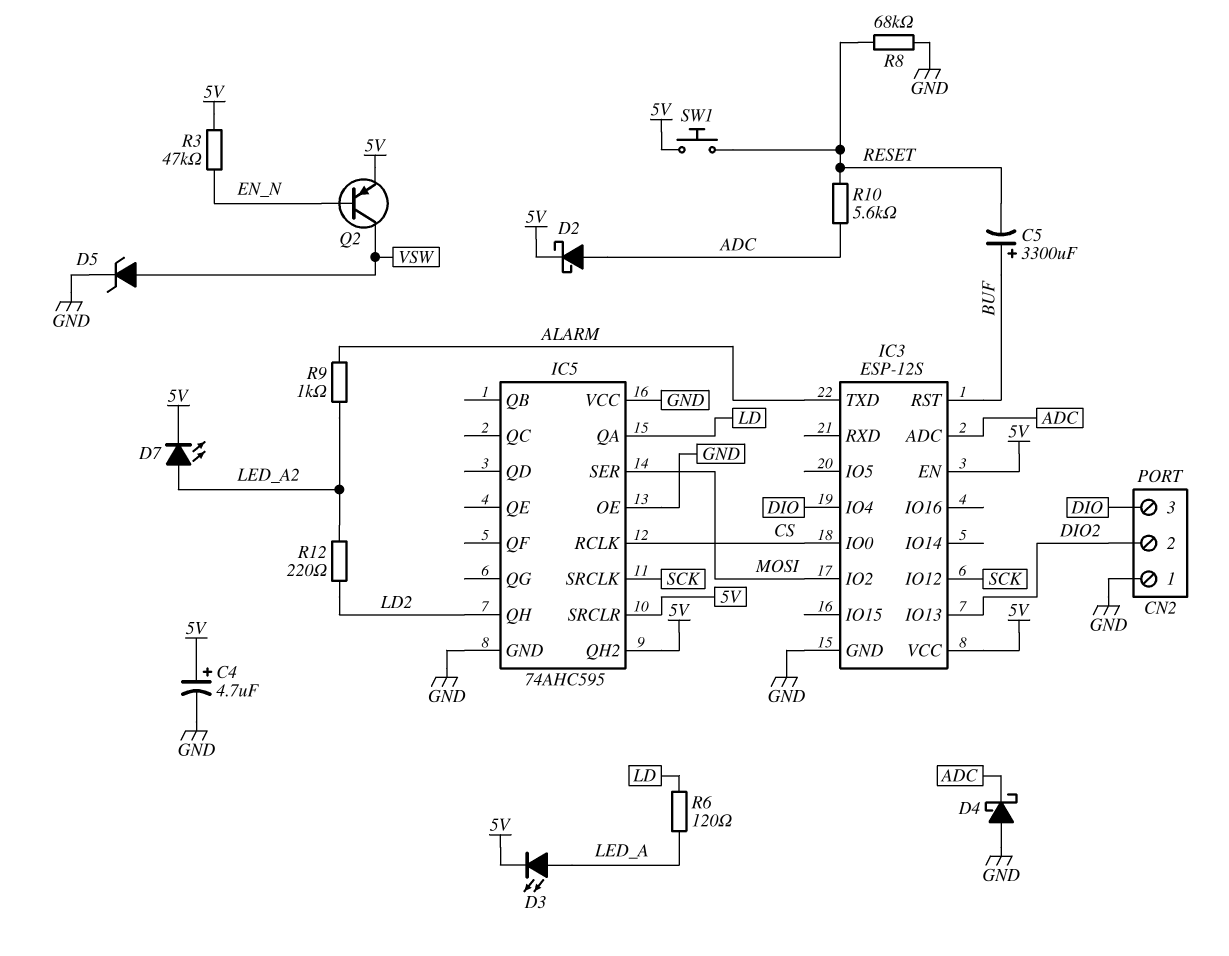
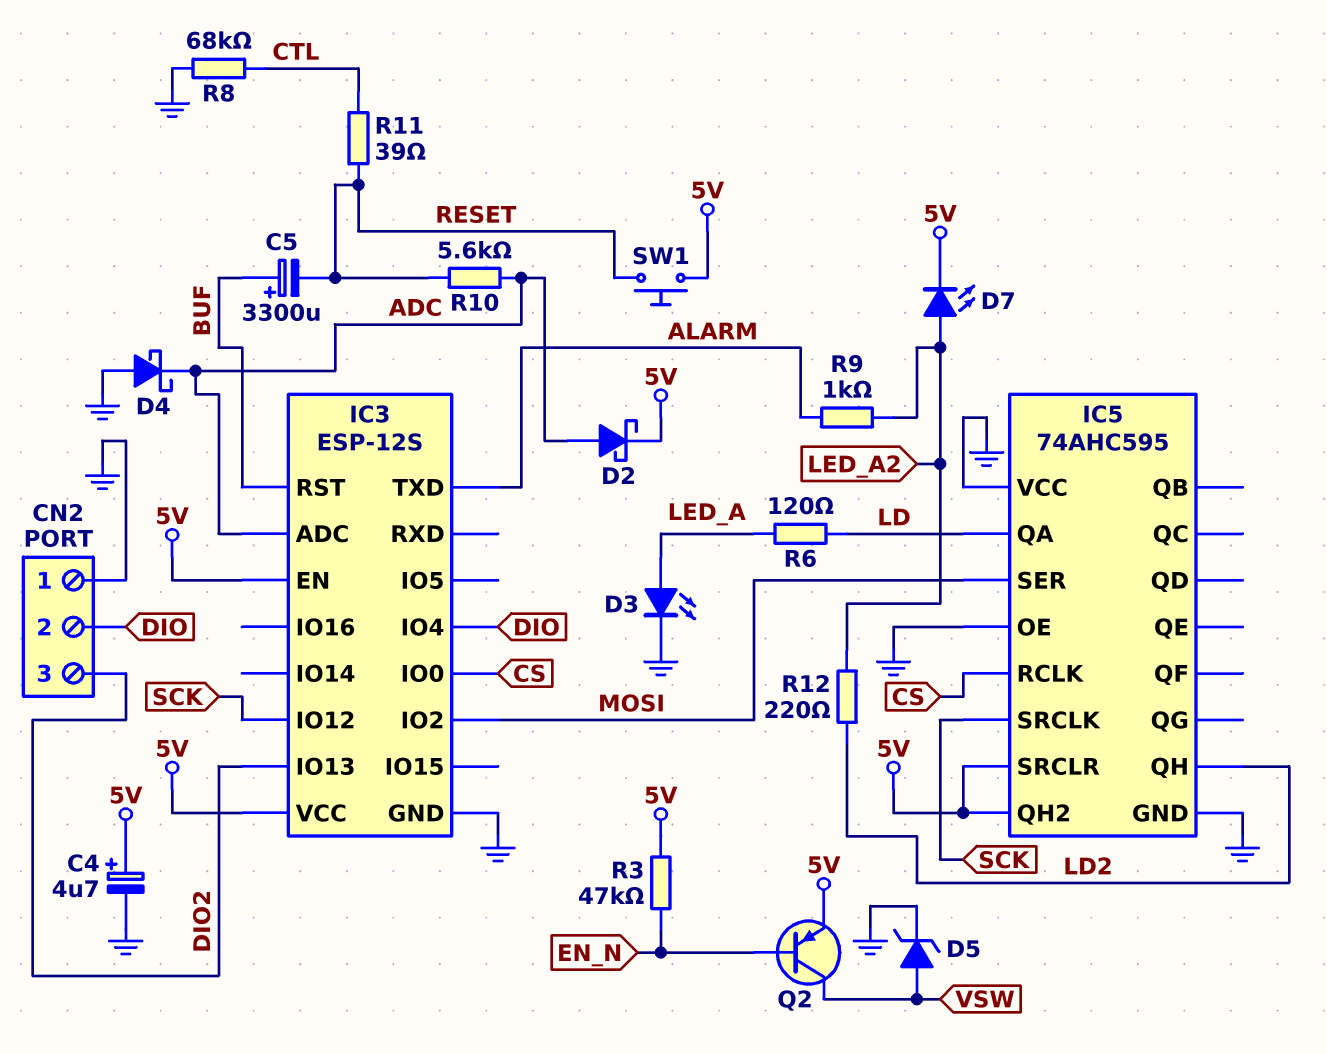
CN2 pin 2: DIO2 -> DIO
CN2 pin 3: DIO -> DIO2
D3: LED (A LED_A, K 5V) -> LED (A LED_A, K GND)
R8: 68k (GND, RESET) -> 68k (CTL, GND)
R11: none -> 39 (CTL, RESET)

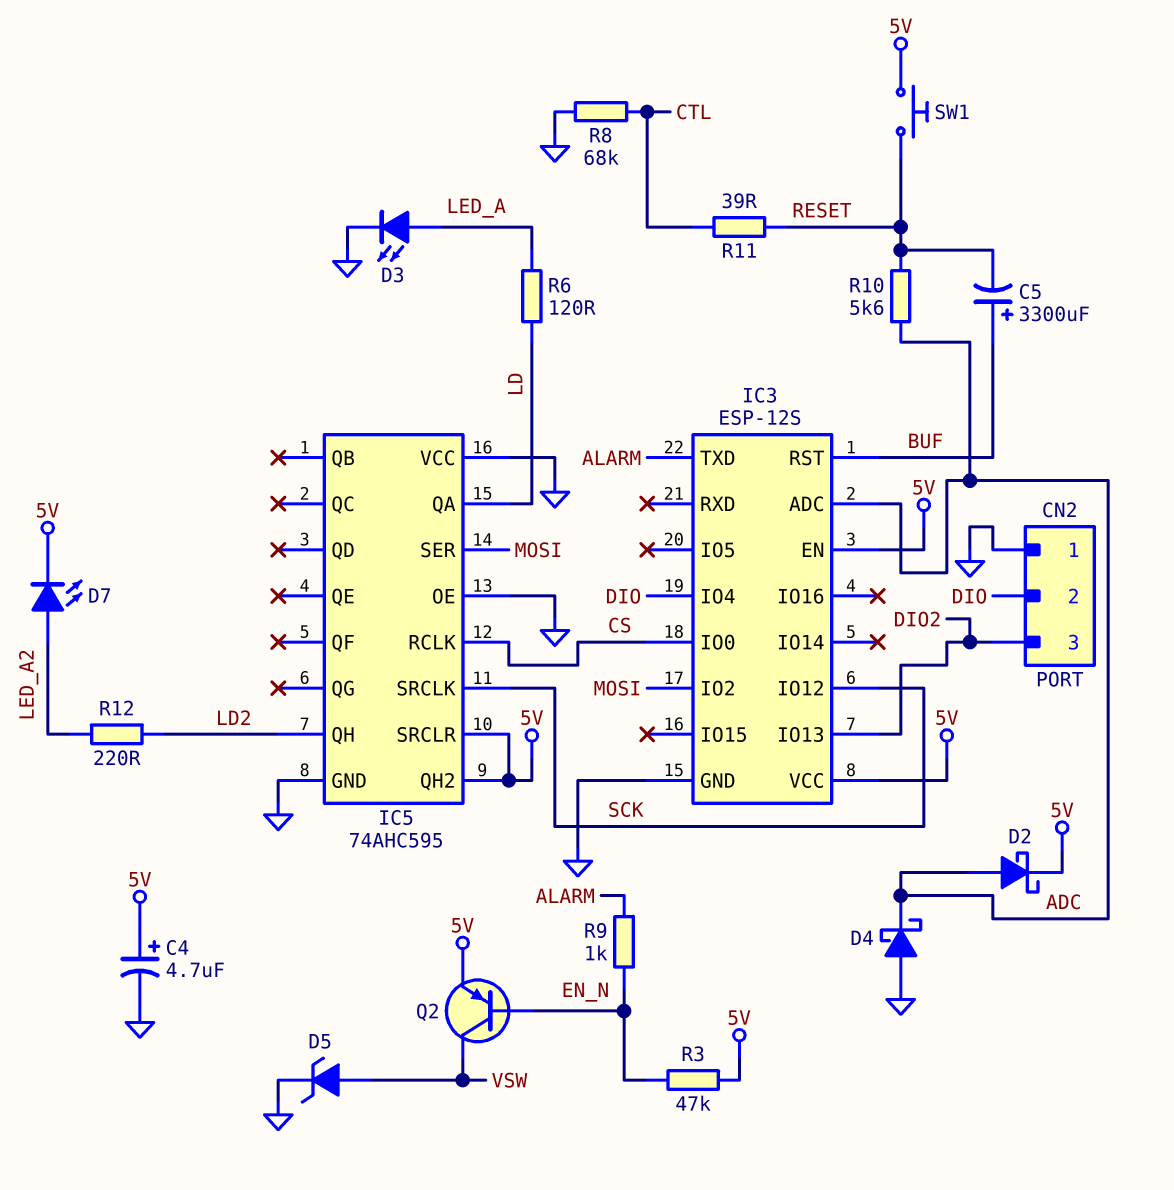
R9: 1k (ALARM, LED_A2) -> 1k (ALARM, EN_N)

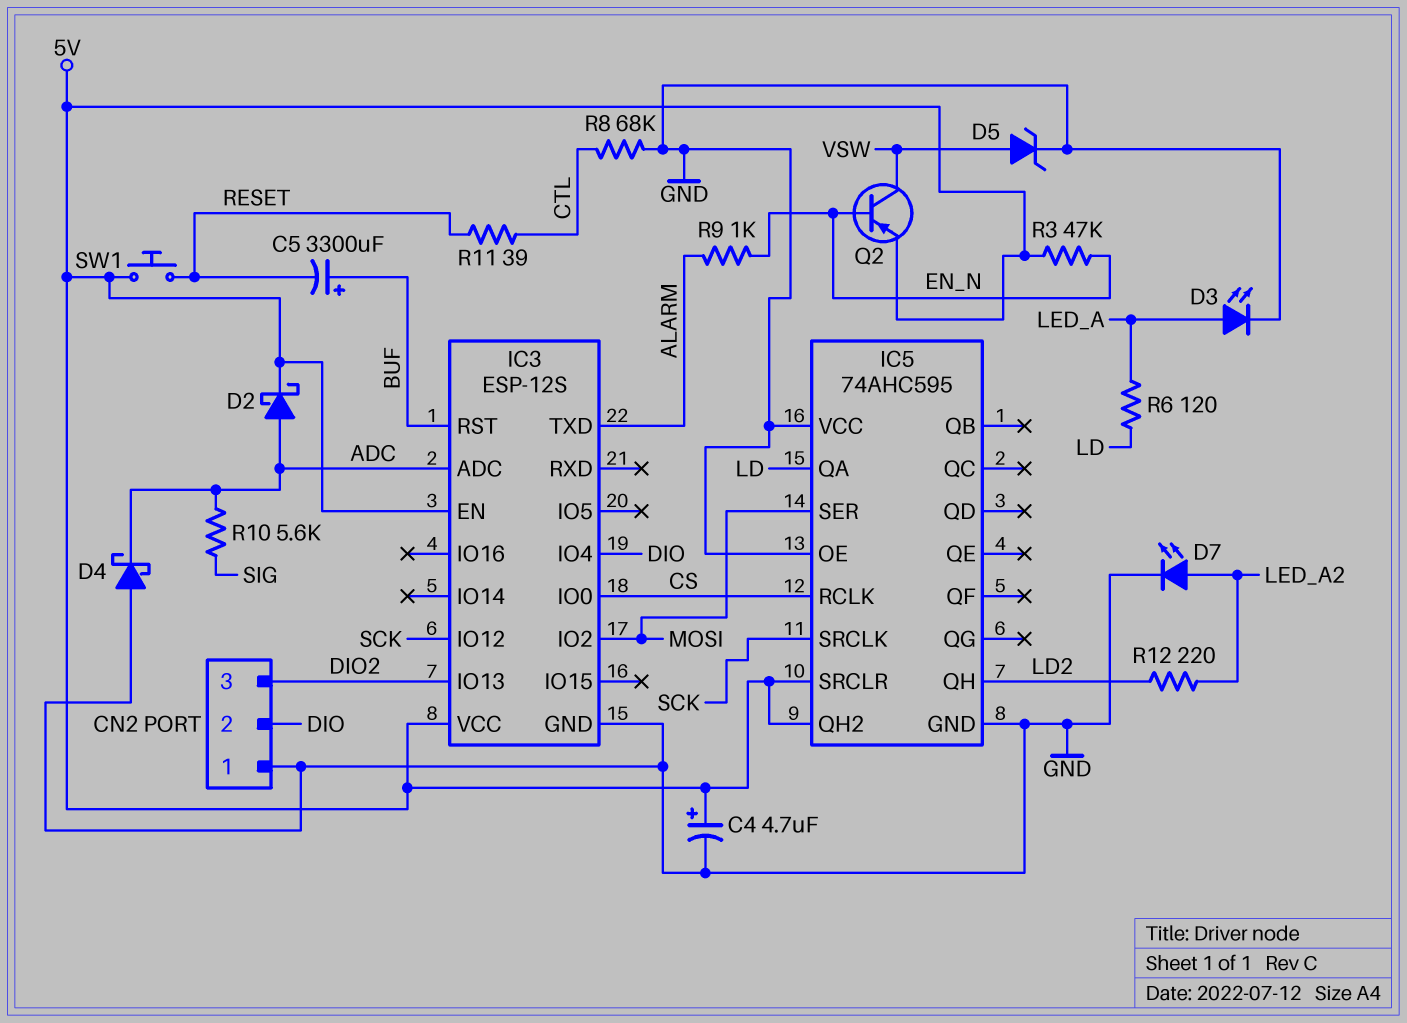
D7: LED (A LED_A2, K 5V) -> LED (A LED_A2, K GND)
R10: 5.6k (ADC, RESET) -> 5.6k (ADC, SIG)

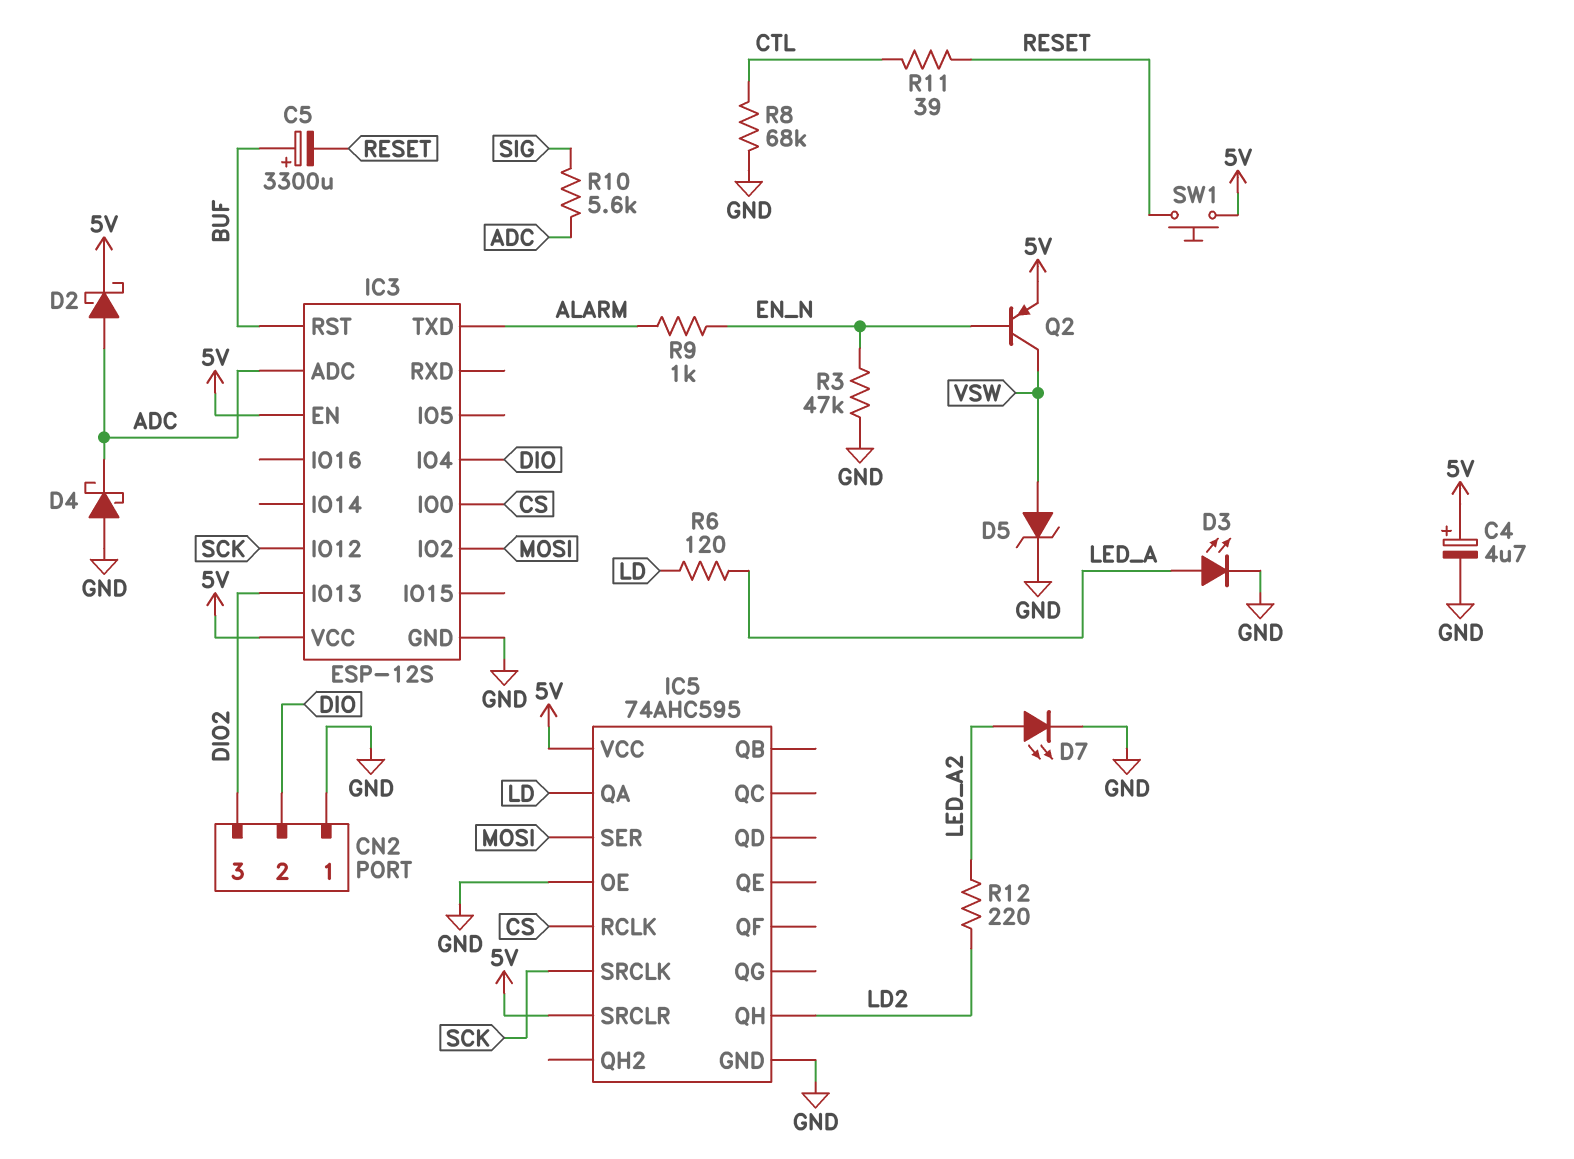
IC5 pin QH2: 5V -> none
IC5 pin VCC: GND -> 5V
R3: 47k (5V, EN_N) -> 47k (EN_N, GND)

